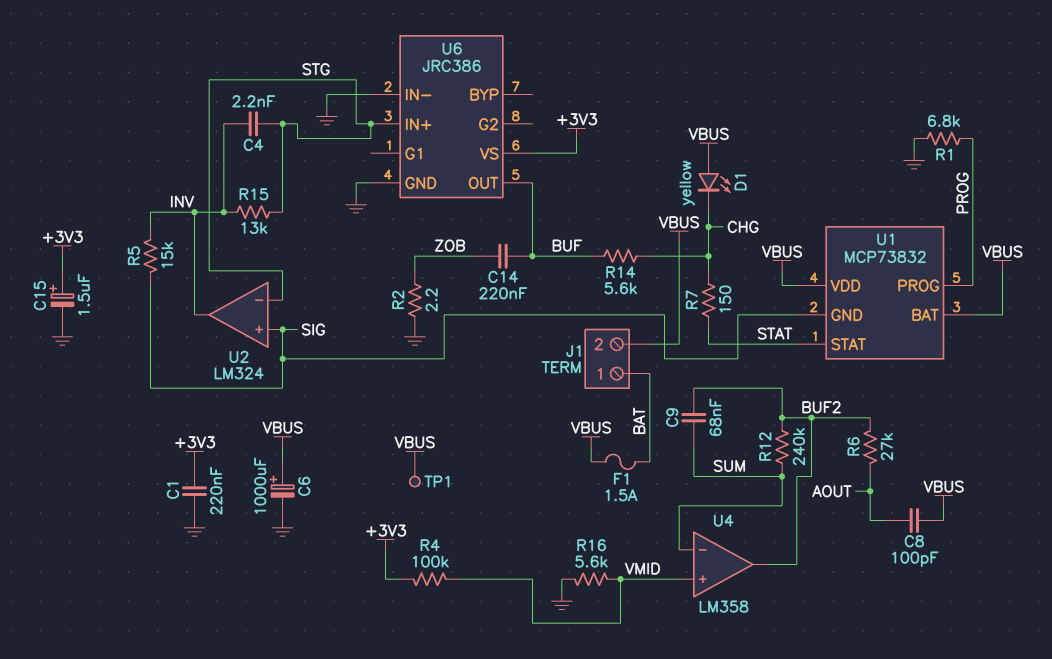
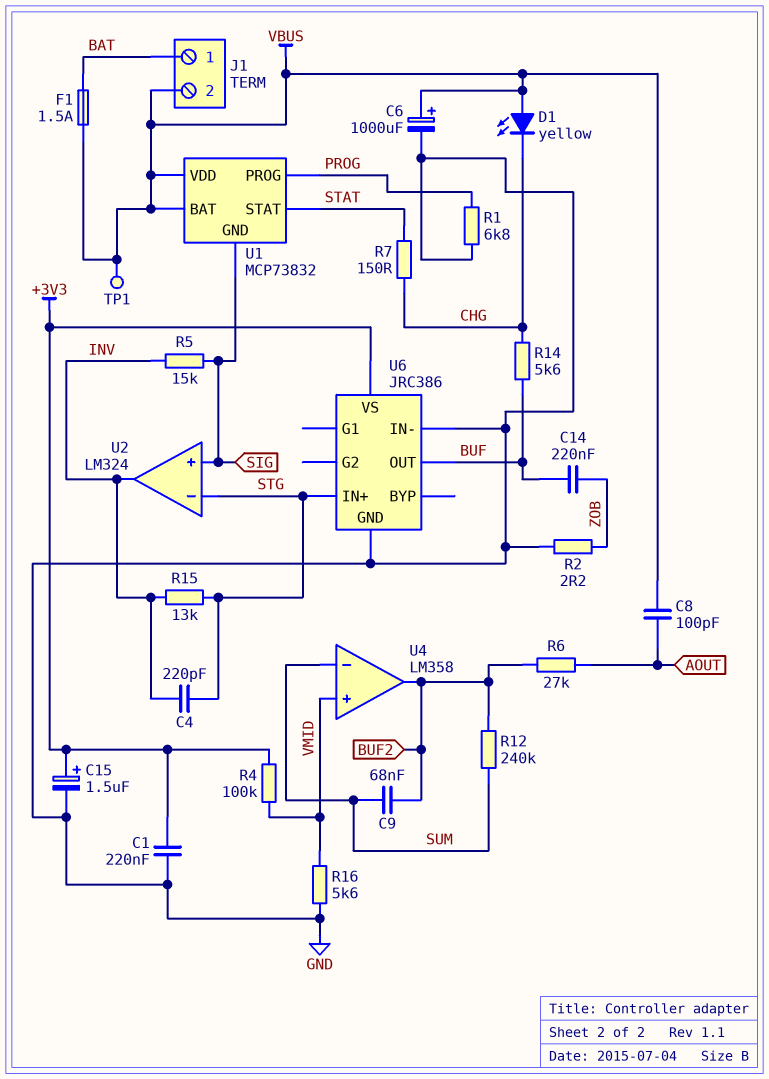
C4: 2.2nF (INV, STG) -> 220pF (INV, STG)

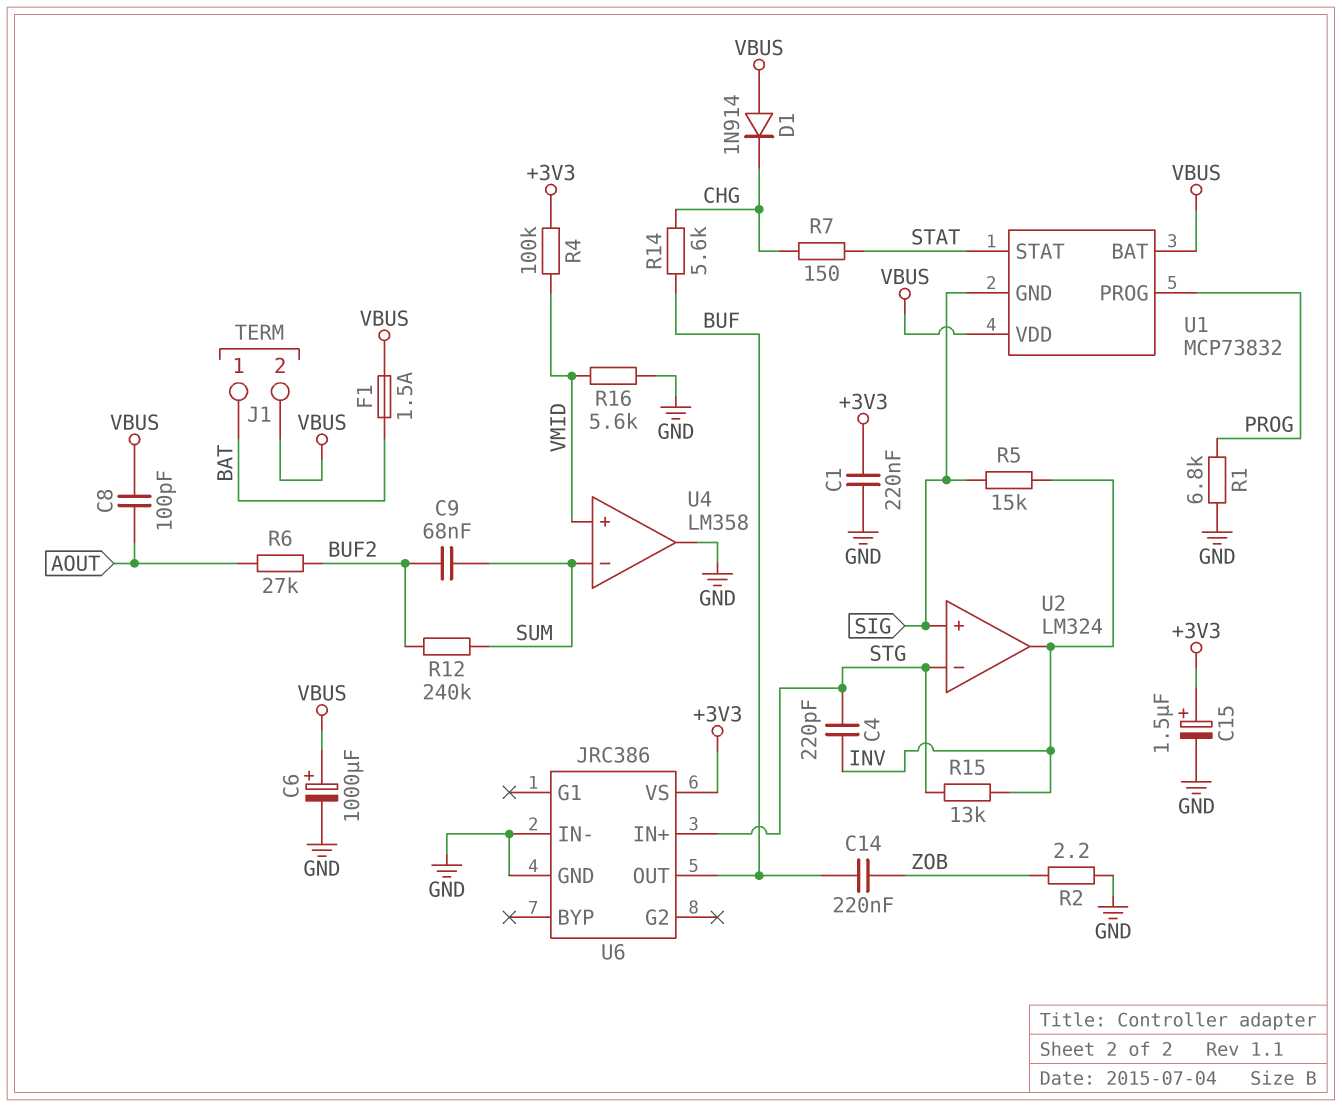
D1: LED yellow (A VBUS, K CHG) -> diode 1N914 (A VBUS, K CHG)
TP1: test point (VBUS) -> none
U4 pin out: BUF2 -> GND

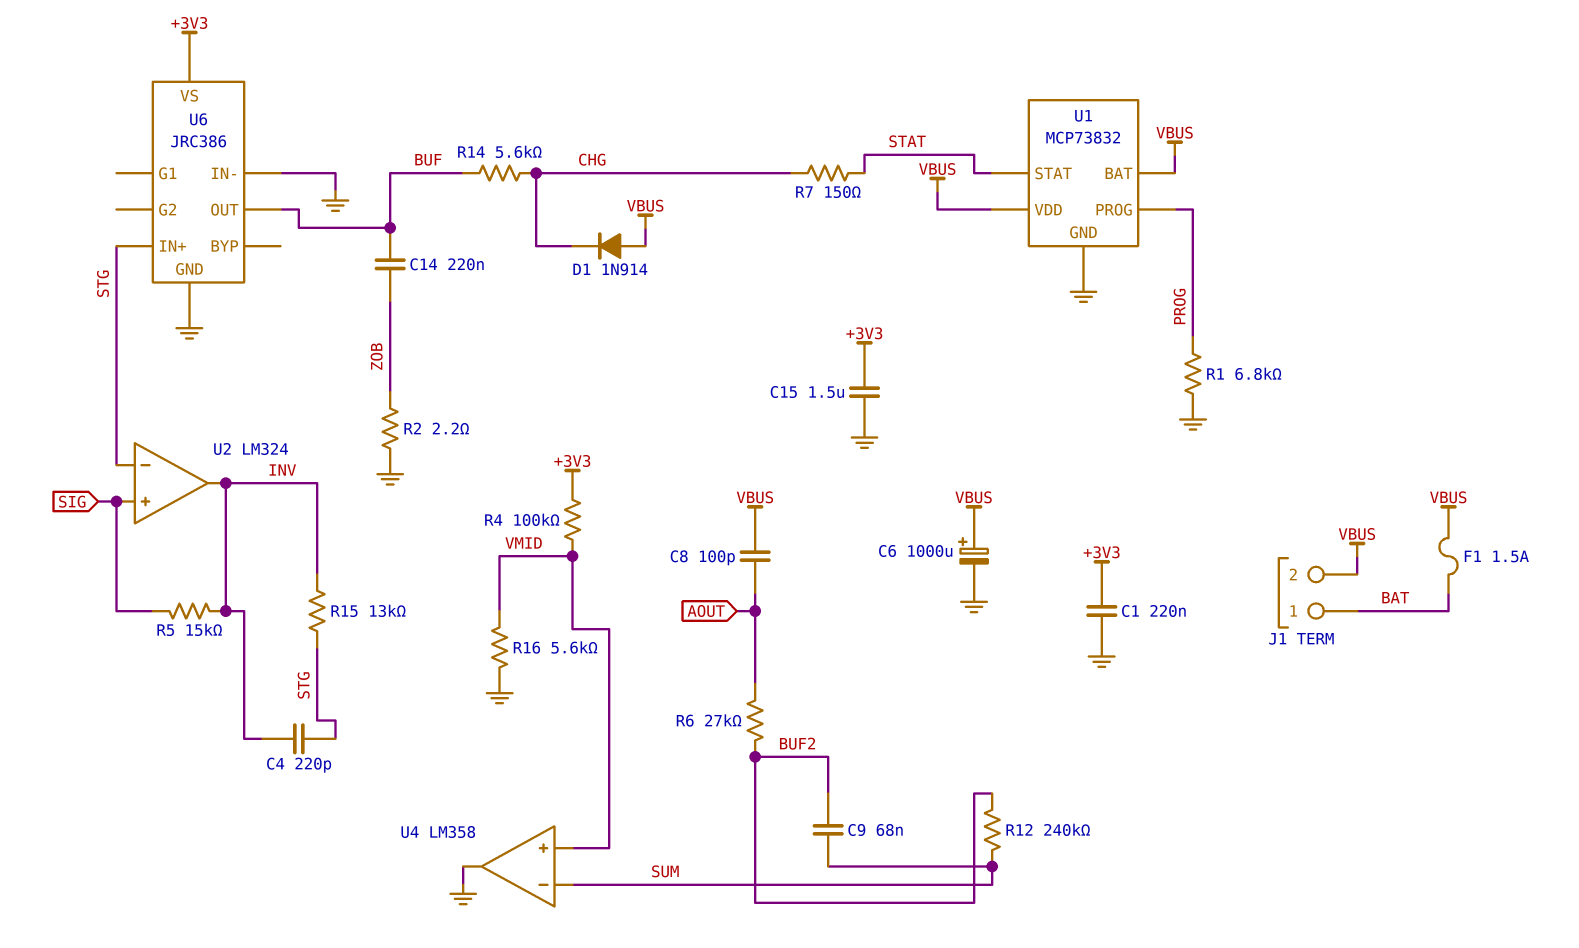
C15: 1.5uF (plus +3V3, minus GND) -> 1.5uF (+3V3, GND)
U1 pin GND: SIG -> GND

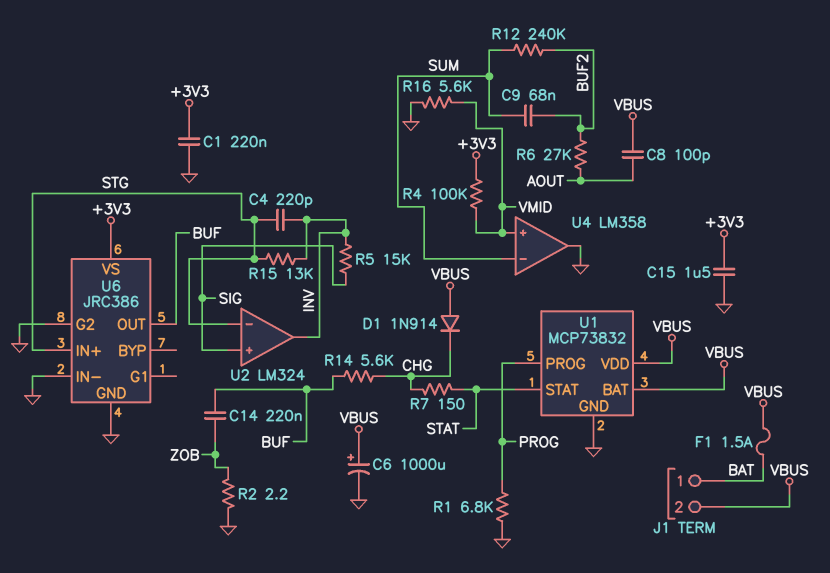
U6 pin G2: none -> GND

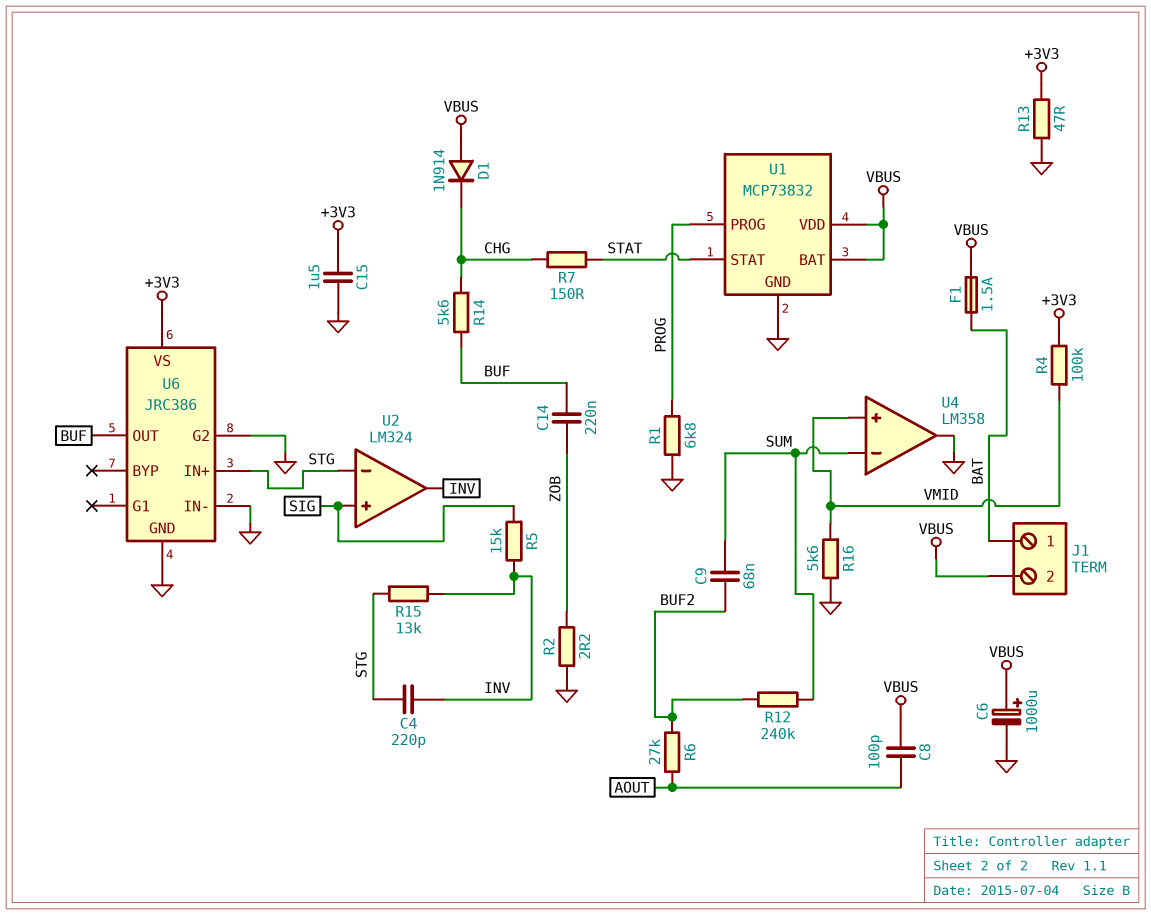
C1: 220nF (+3V3, GND) -> none
R13: none -> 47 (+3V3, GND)

